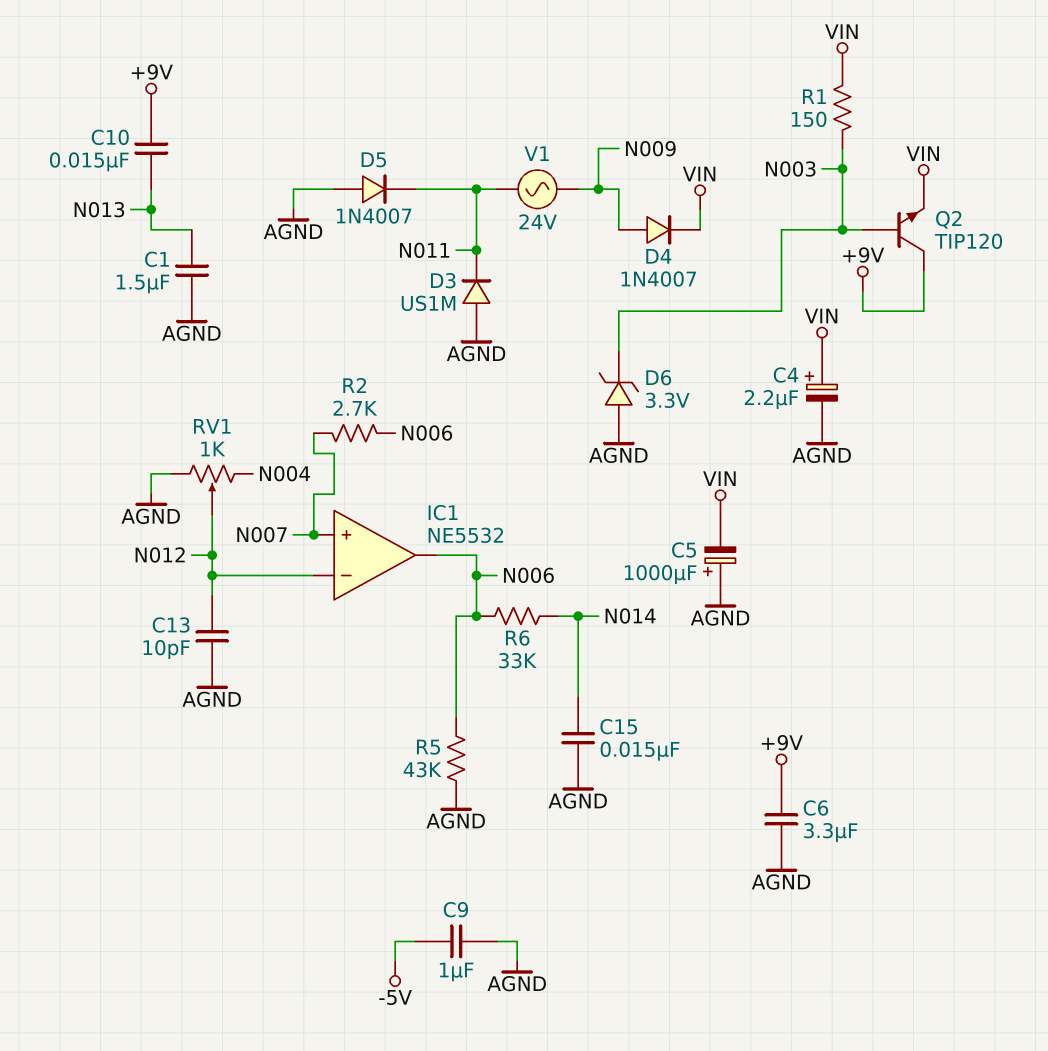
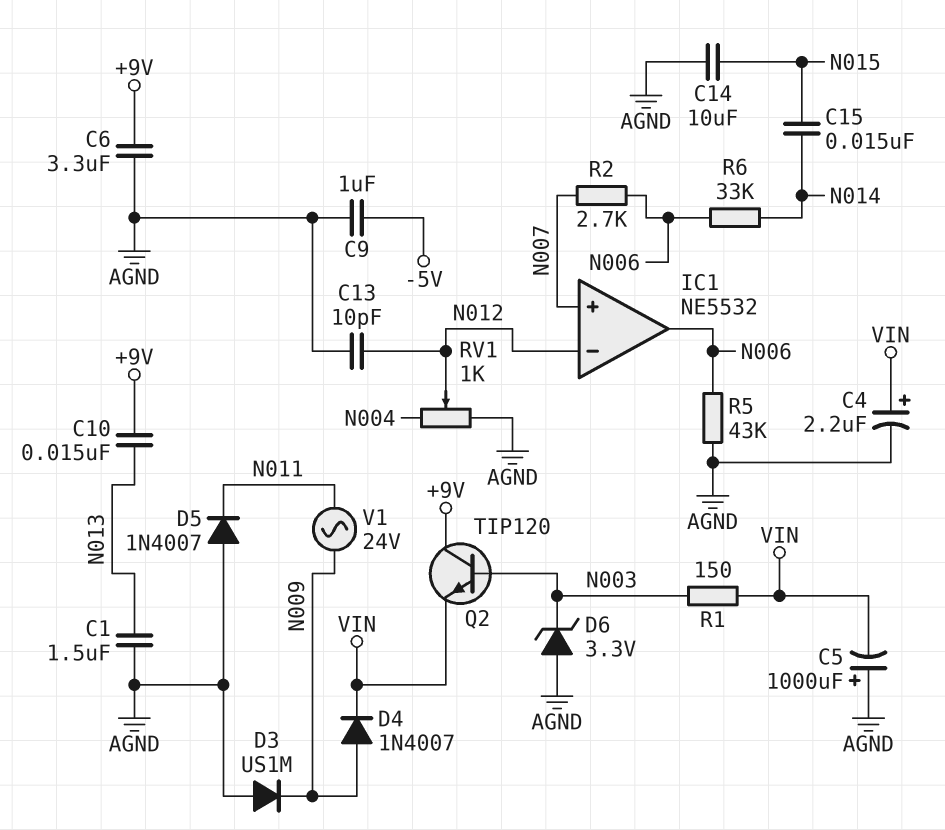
C14: none -> 10uF (AGND, N015)
C15: 15nF (AGND, N014) -> 15nF (N014, N015)
D3: diode US1M (A AGND, K N011) -> diode US1M (A AGND, K N009)

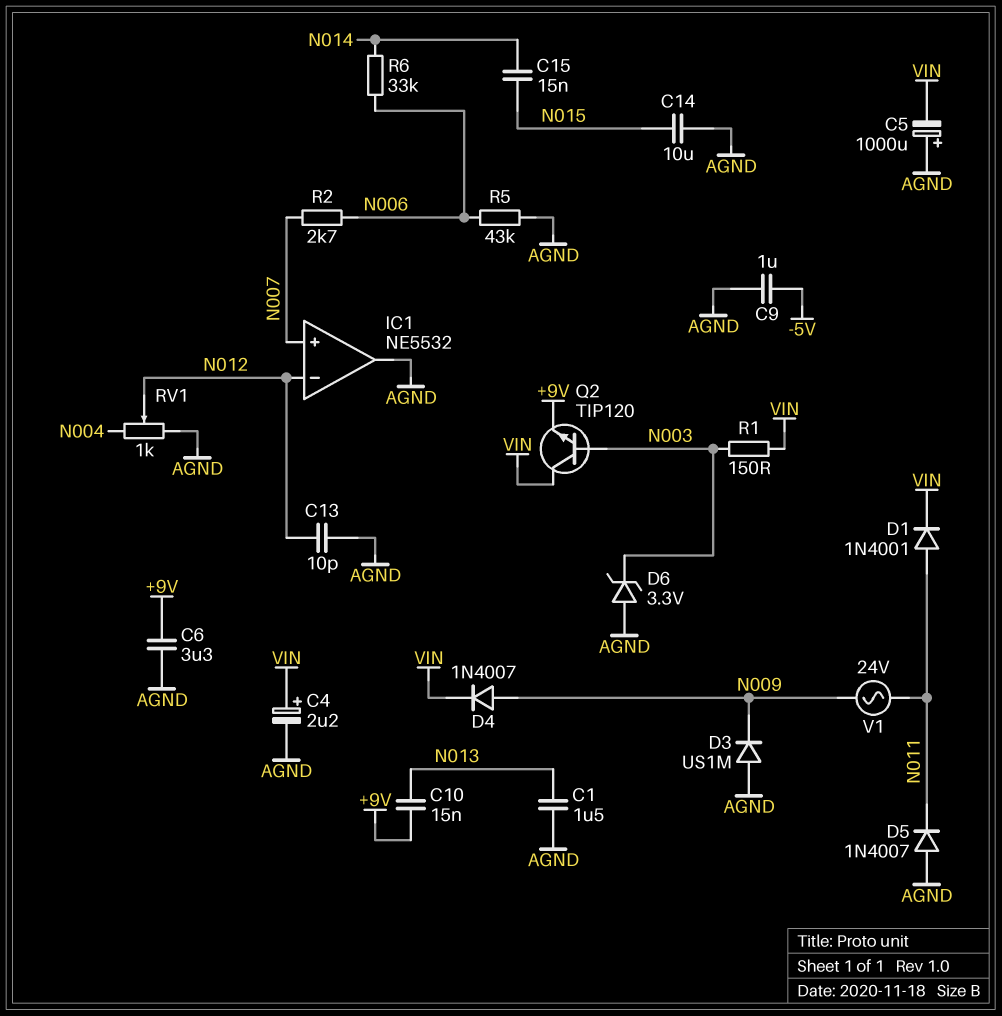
D1: none -> diode 1N4001 (A N011, K VIN)
IC1 pin out: N006 -> AGND
Q2: NPN TIP120 (B N003, C +9V, E VIN) -> NPN TIP120 (B N003, C VIN, E +9V)

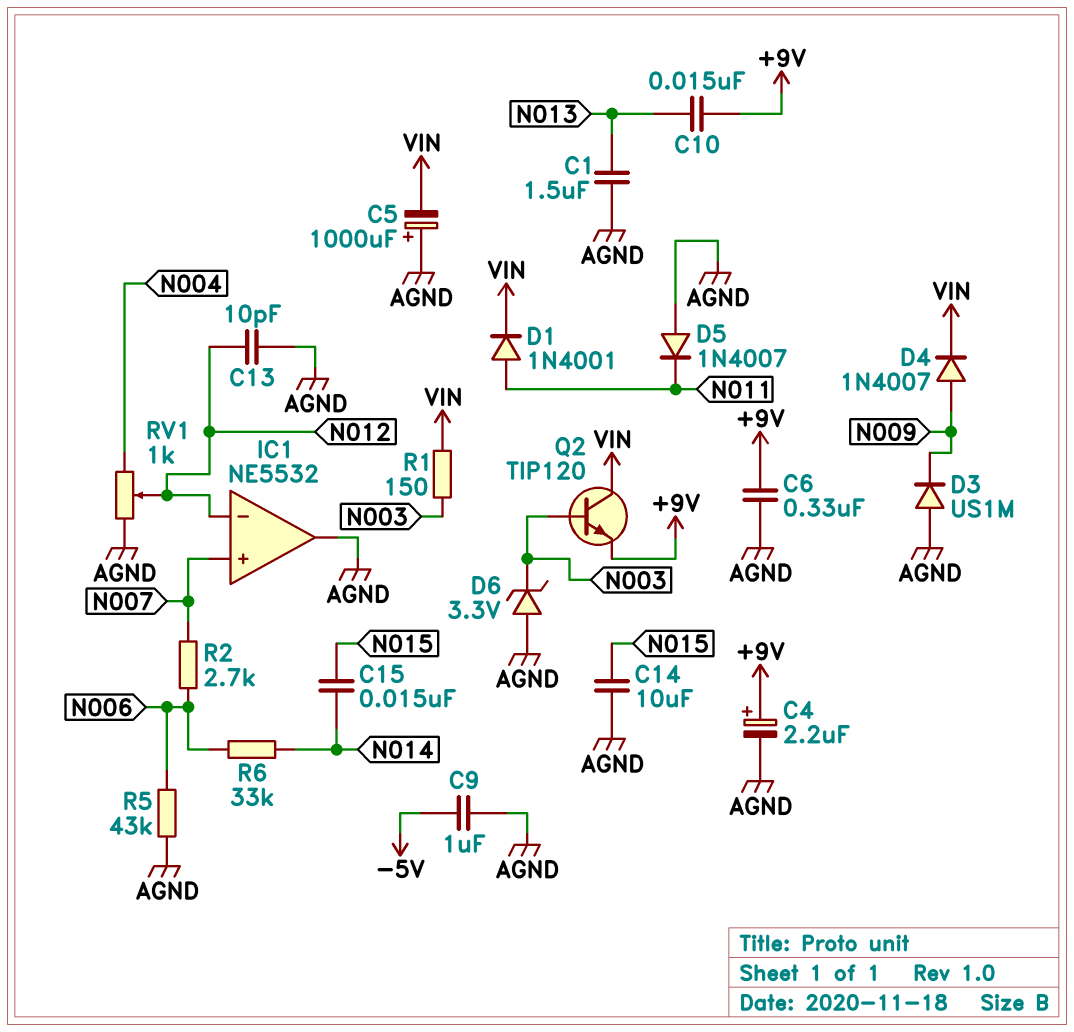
C4: 2.2uF (plus VIN, minus AGND) -> 2.2uF (plus +9V, minus AGND)
C6: 3.3uF (+9V, AGND) -> 330nF (+9V, AGND)
V1: AC 24V (N009, N011) -> none

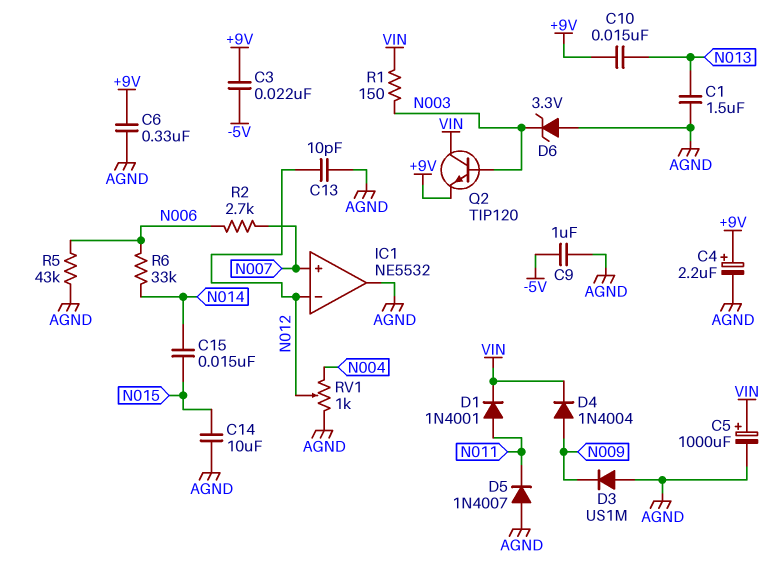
C3: none -> 22nF (+9V, -5V)
C5: 1000uF (plus AGND, minus VIN) -> 1000uF (plus VIN, minus AGND)
D4: diode 1N4007 (A N009, K VIN) -> diode 1N4004 (A N009, K VIN)

